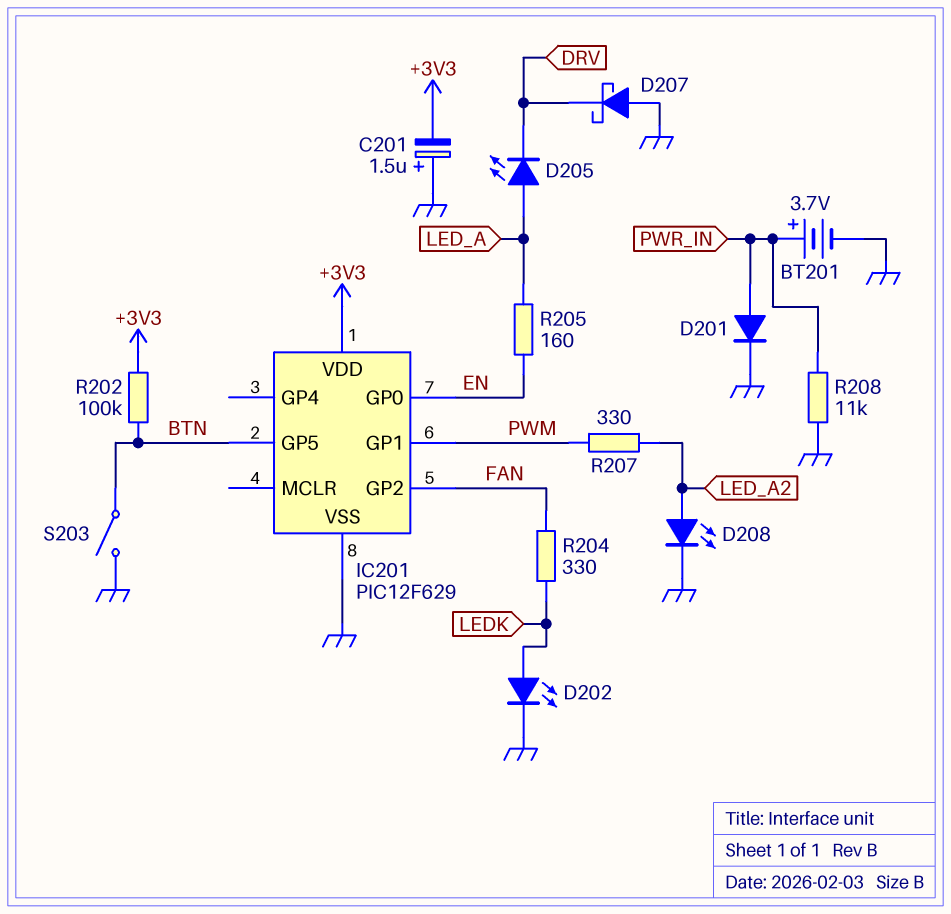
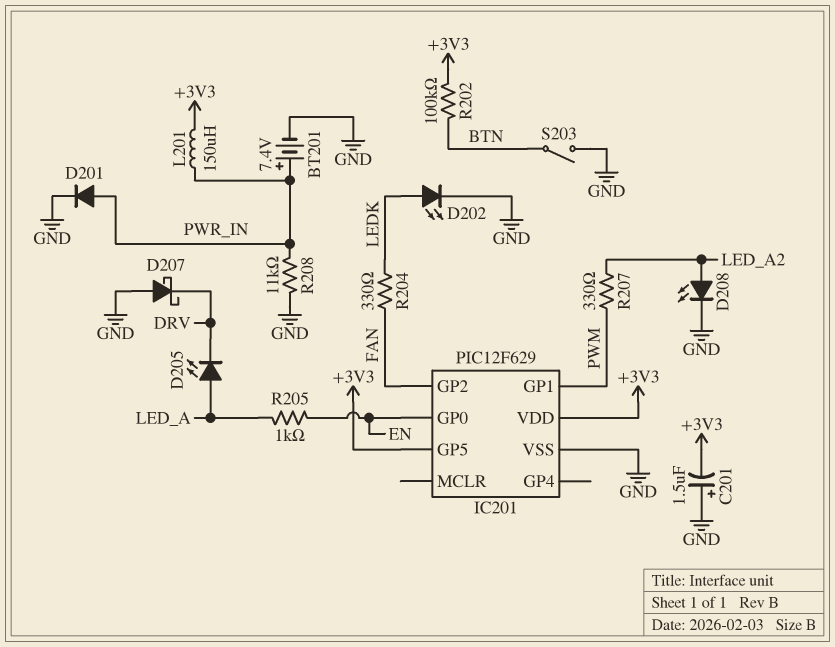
BT201: 3.7V (plus PWR_IN, minus GND) -> 7.4V (plus PWR_IN, minus GND)
IC201 pin GP5: BTN -> +3V3
L201: none -> 150uH (+3V3, PWR_IN)
R205: 160 (EN, LED_A) -> 1k (EN, LED_A)

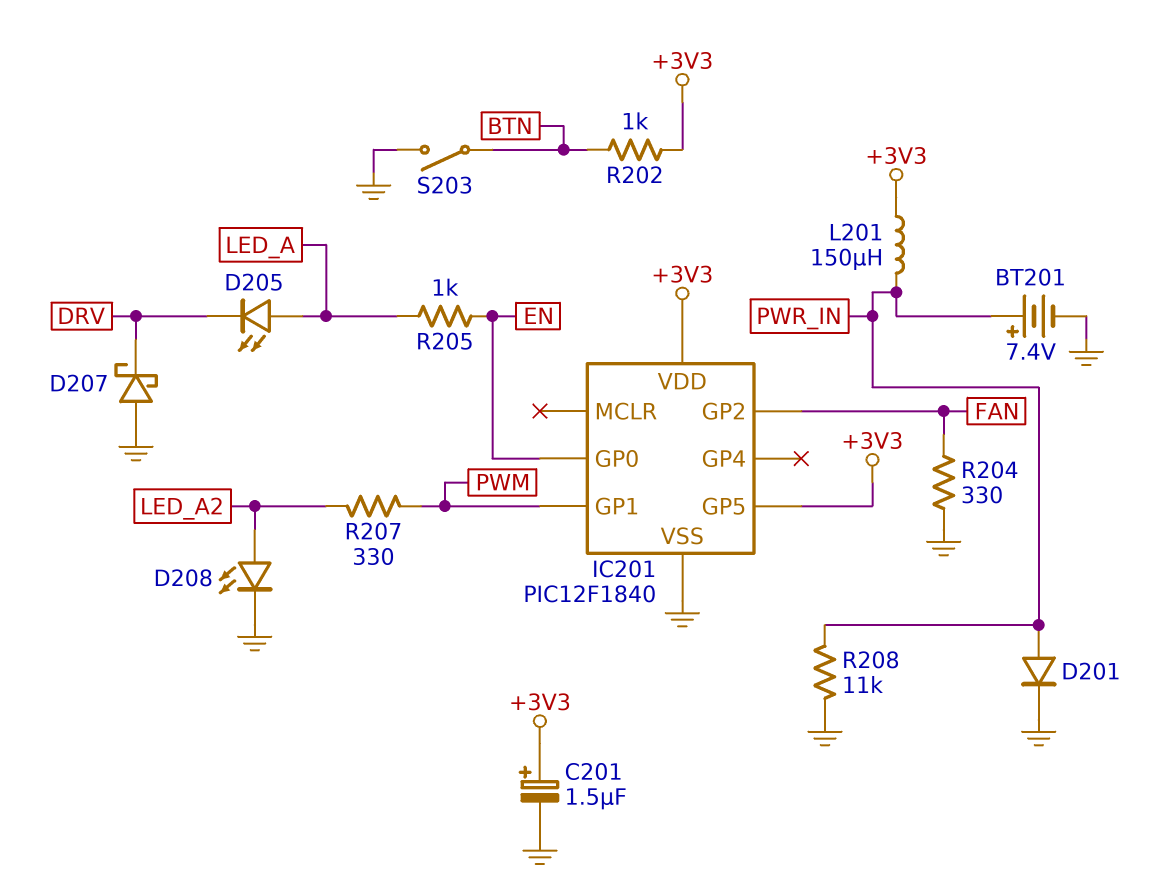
C201: 1.5uF (plus GND, minus +3V3) -> 1.5uF (plus +3V3, minus GND)
D202: LED (A LEDK, K GND) -> none
IC201: PIC12F629 -> PIC12F1840
R202: 100k (+3V3, BTN) -> 1k (+3V3, BTN)
R204: 330 (FAN, LEDK) -> 330 (FAN, GND)

